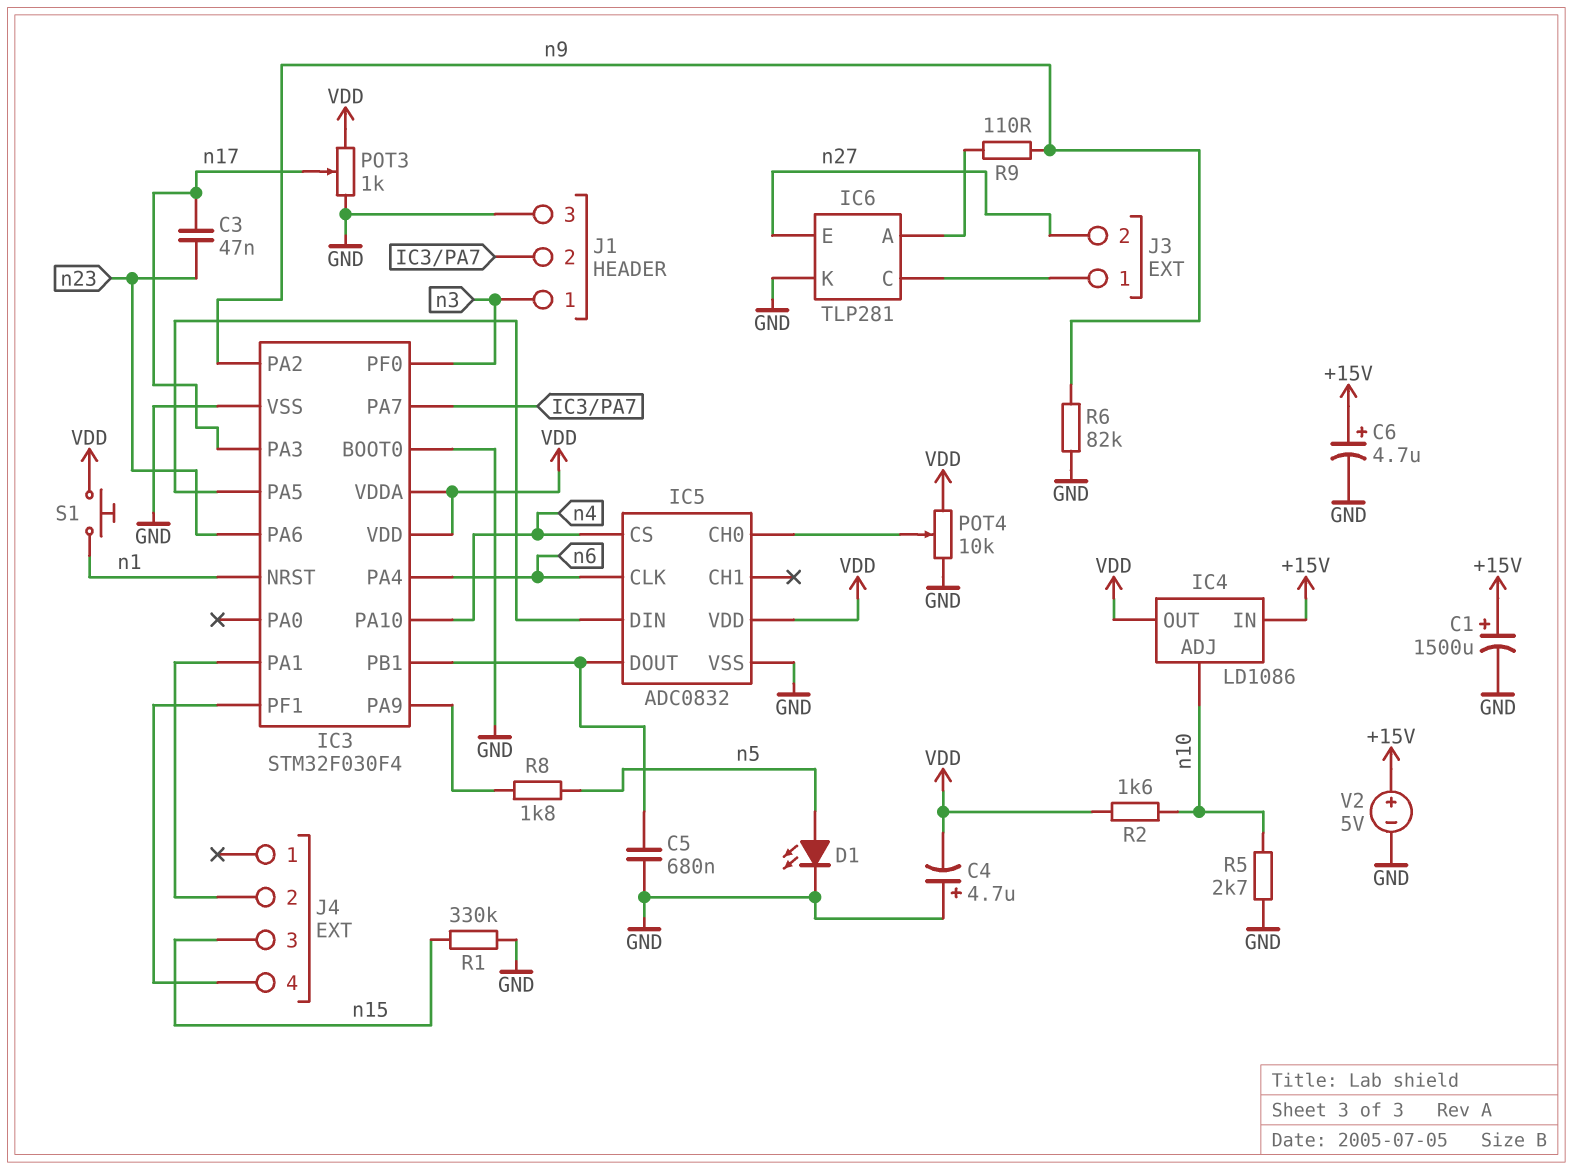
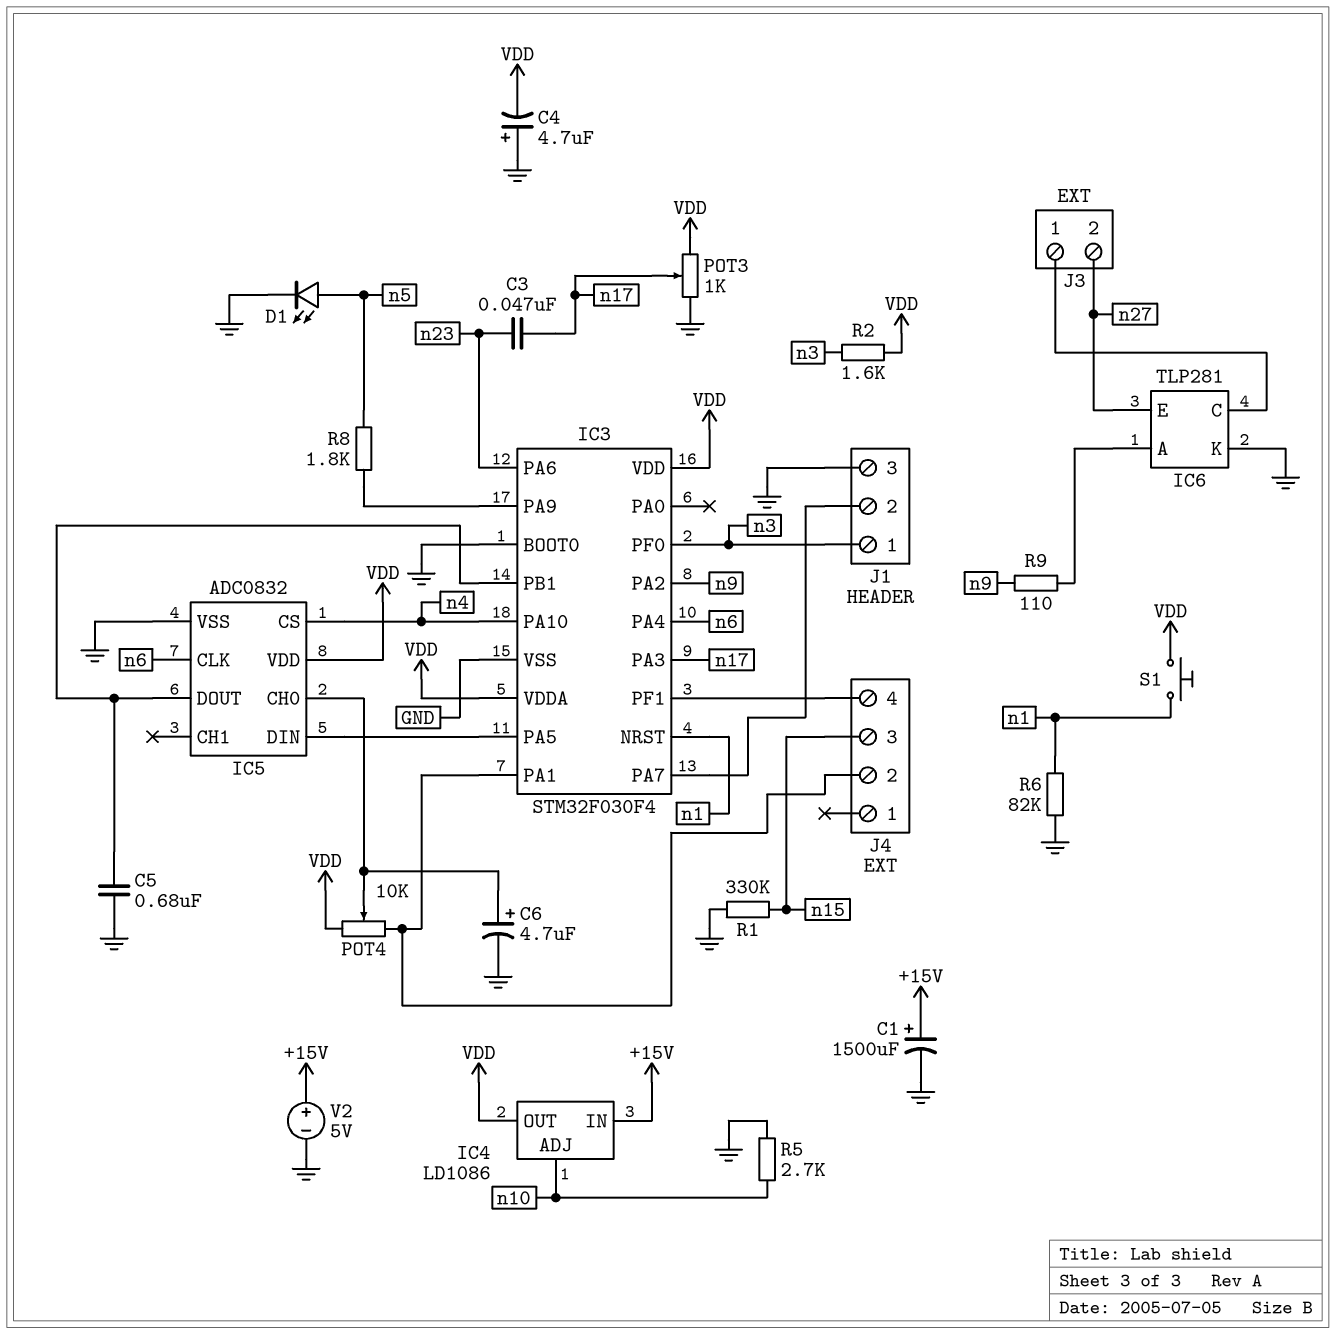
C6: 4.7uF (plus +15V, minus GND) -> 4.7uF (plus IC5/CH0, minus GND)
POT4: 10k (GND, VDD, wiper IC5/CH0) -> 10k (IC3/PA1, VDD, wiper IC5/CH0)
R2: 1.6k (VDD, n10) -> 1.6k (VDD, n3)
R6: 82k (GND, n9) -> 82k (GND, n1)

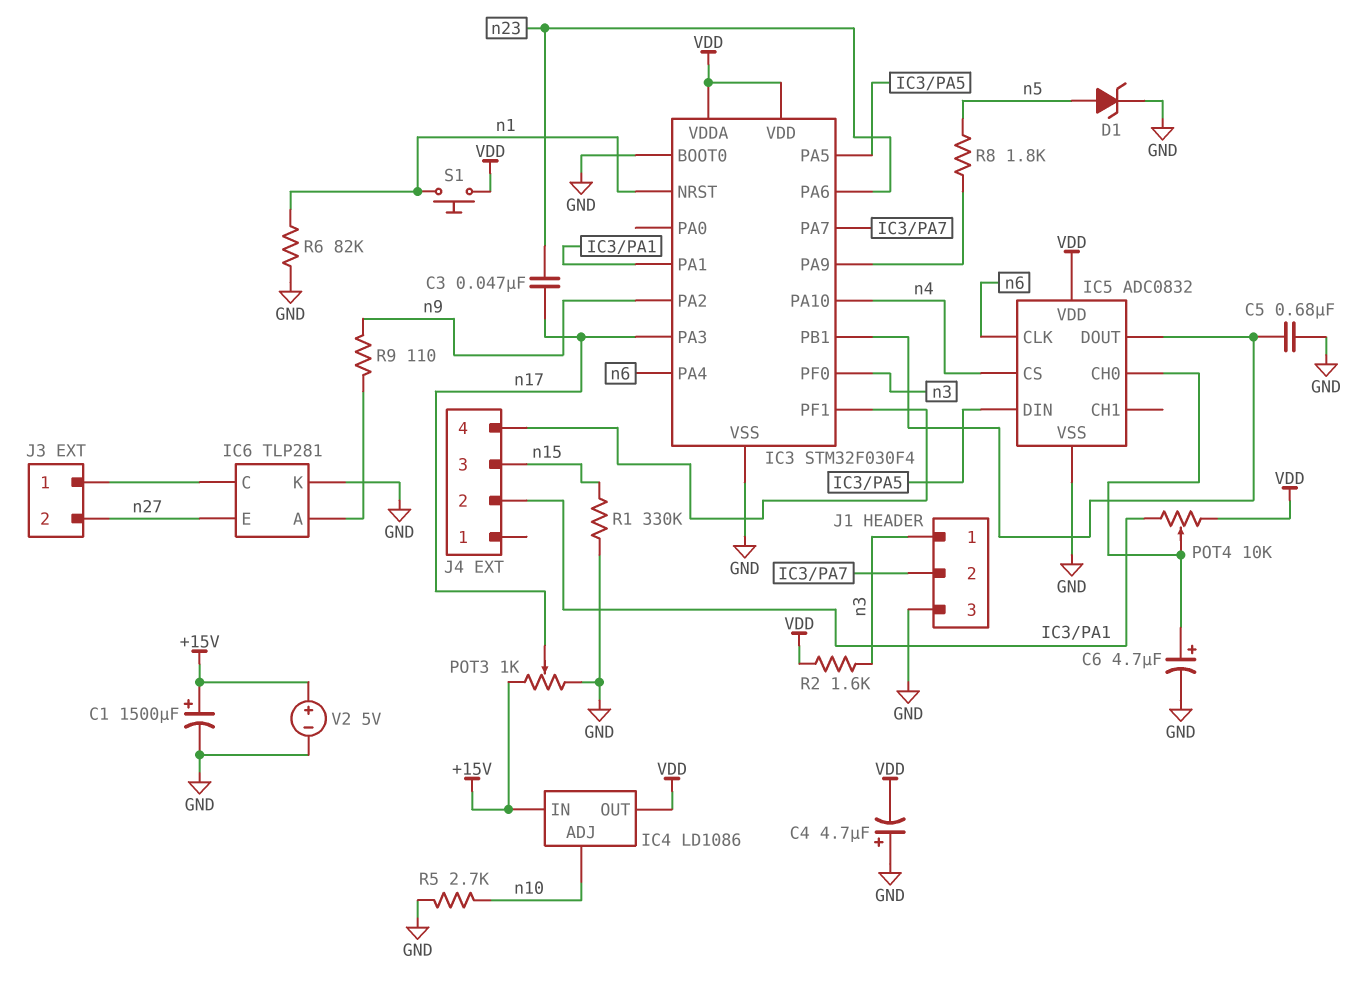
D1: LED (A n5, K GND) -> zener (A n5, K GND)
POT3: 1k (GND, VDD, wiper n17) -> 1k (+15V, GND, wiper n17)

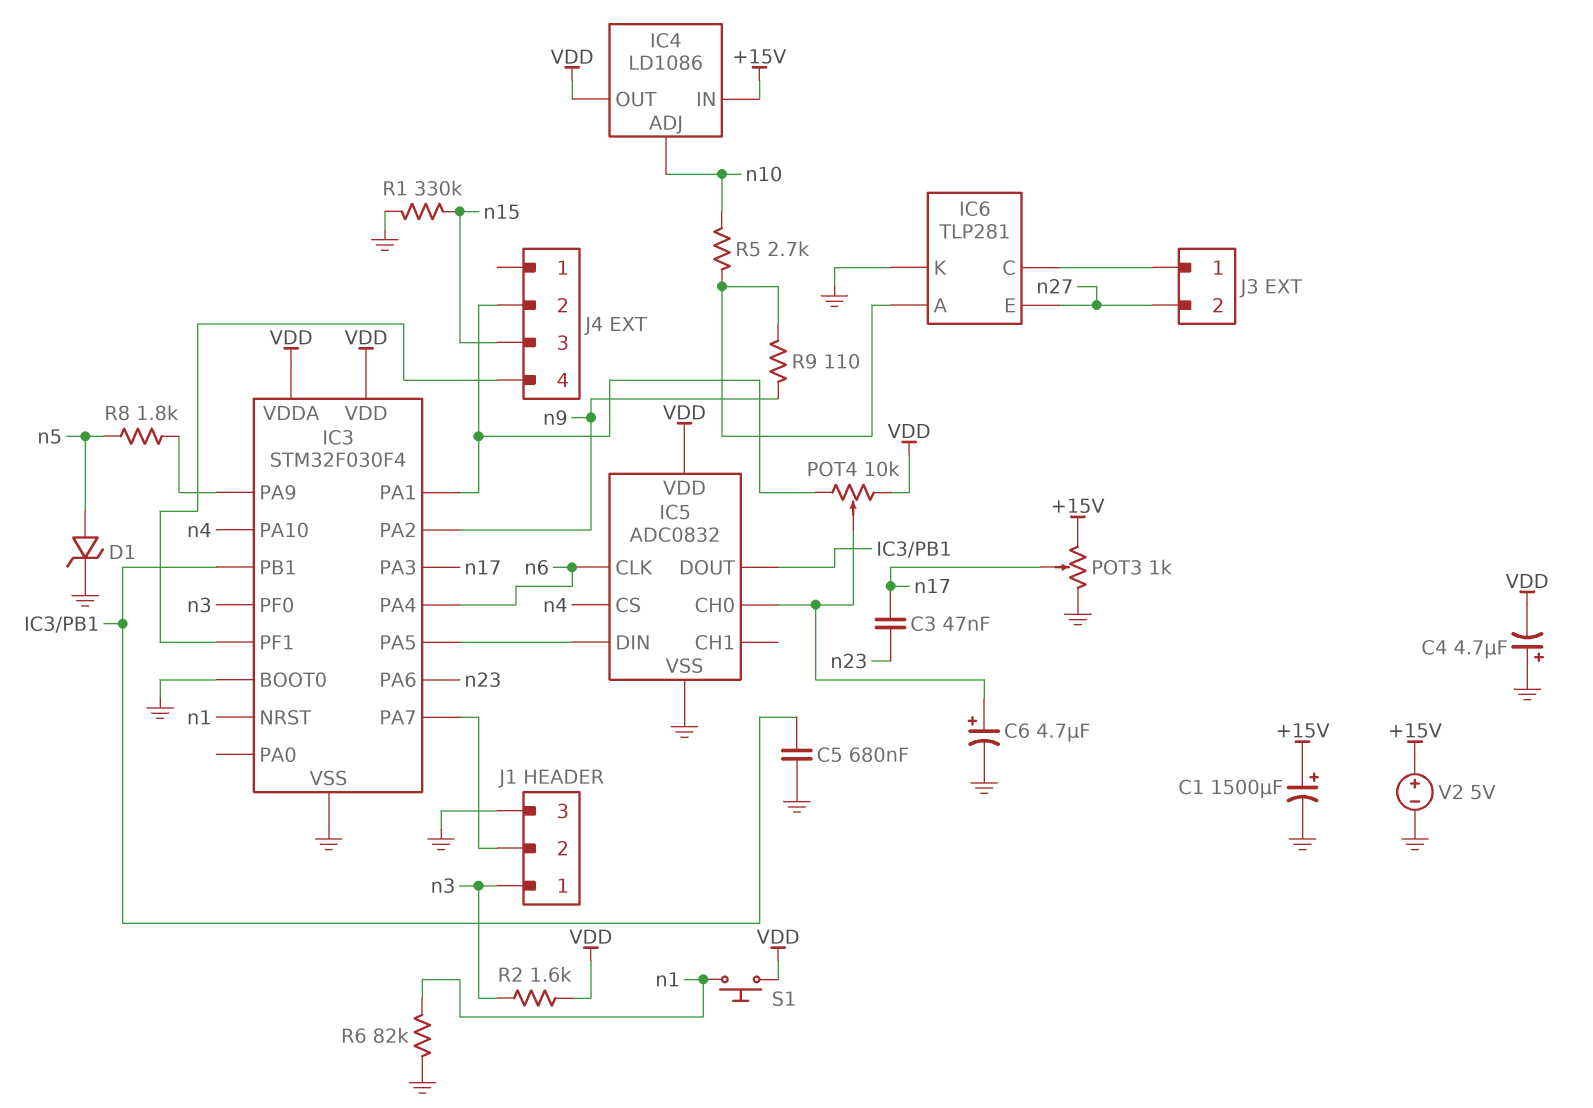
R5: 2.7k (GND, n10) -> 2.7k (IC6/A, n10)

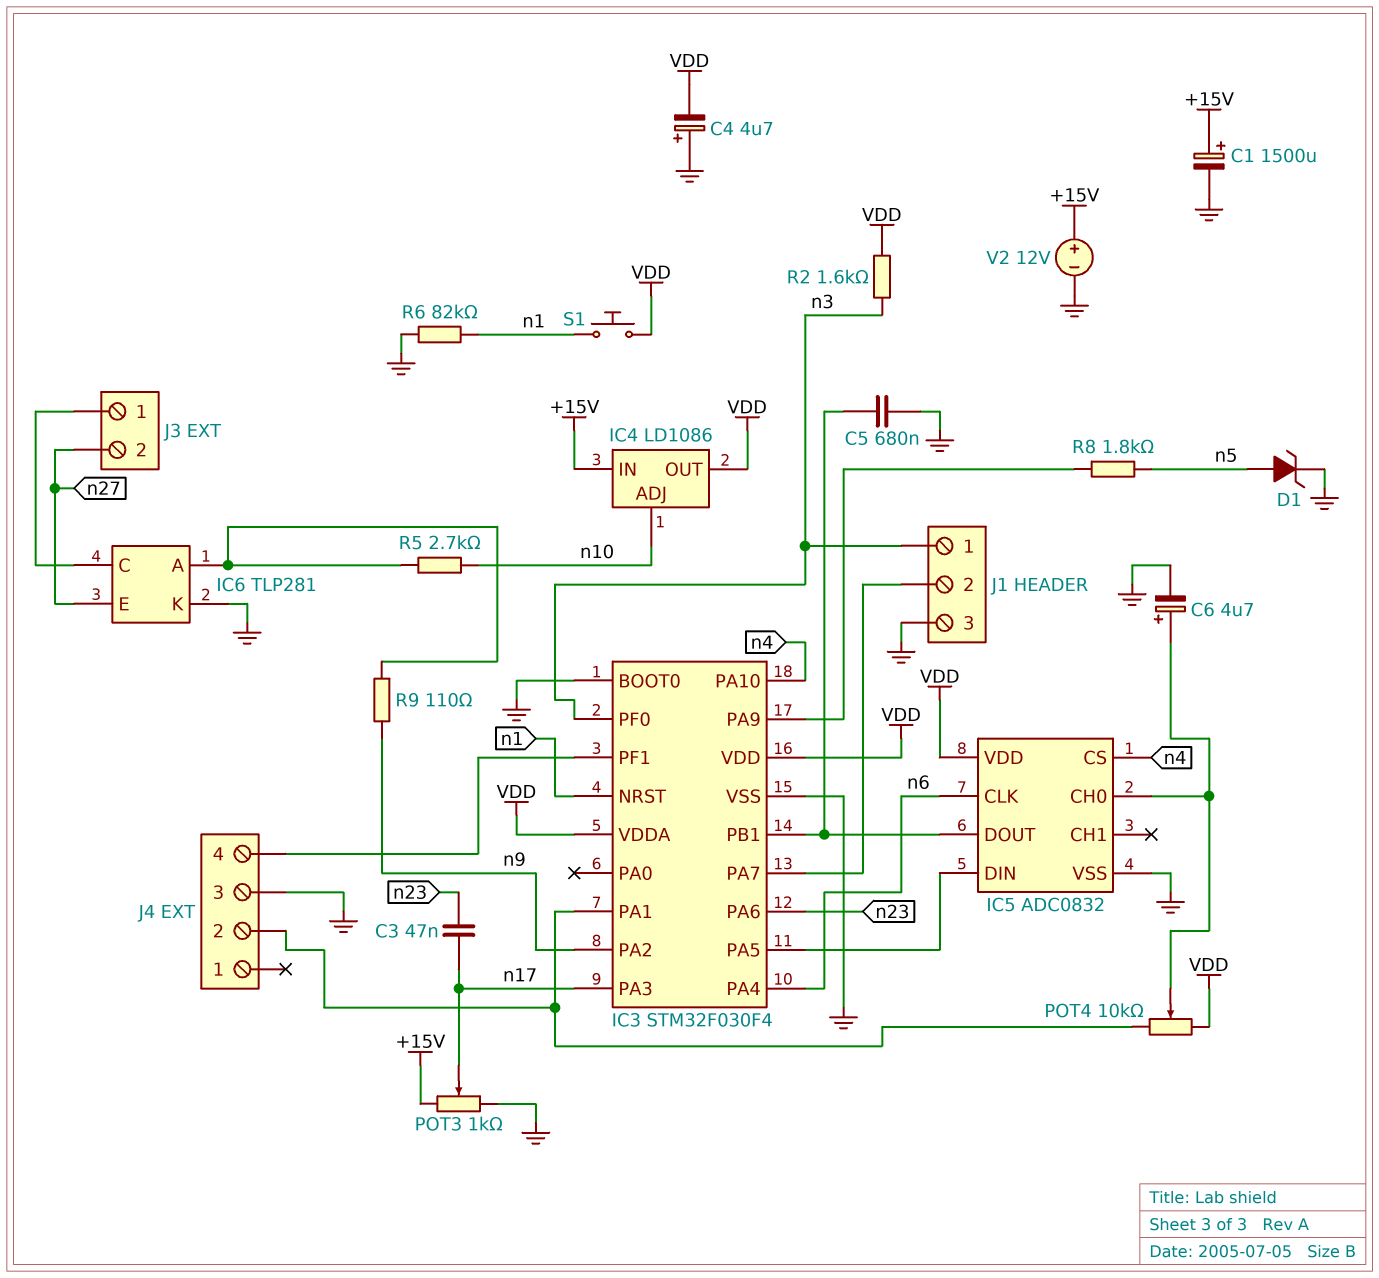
J4 pin 3: n15 -> GND
R1: 330k (GND, n15) -> none
V2: 5V (plus +15V, minus GND) -> 12V (plus +15V, minus GND)

